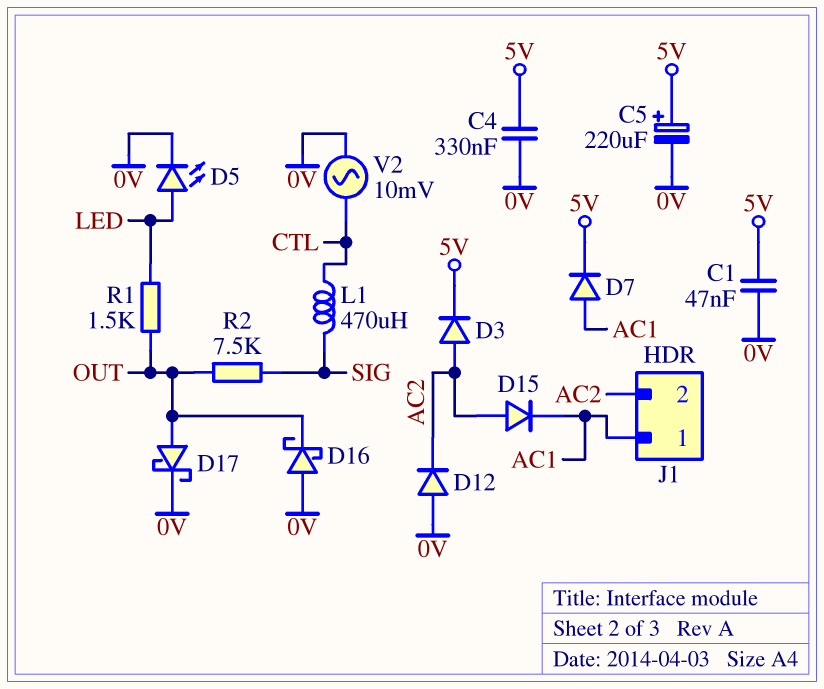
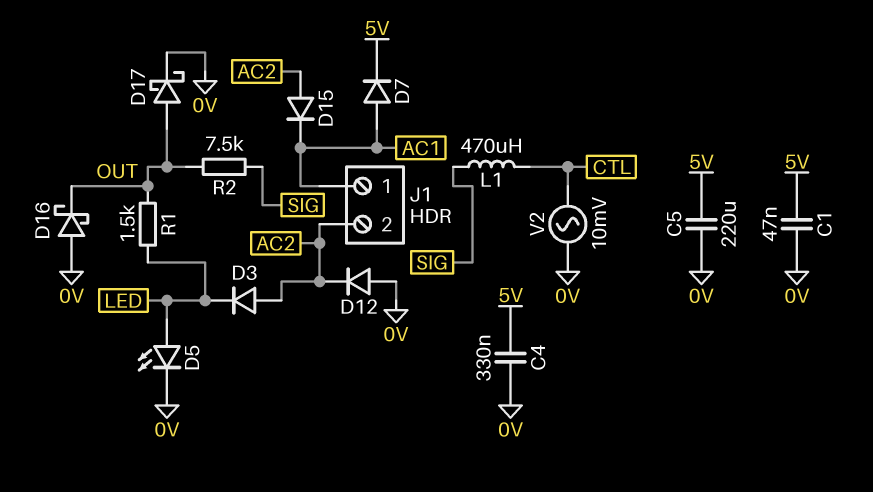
C5: 220uF (plus 5V, minus 0V) -> 220uF (0V, 5V)
D3: diode (A AC2, K 5V) -> diode (A AC2, K LED)

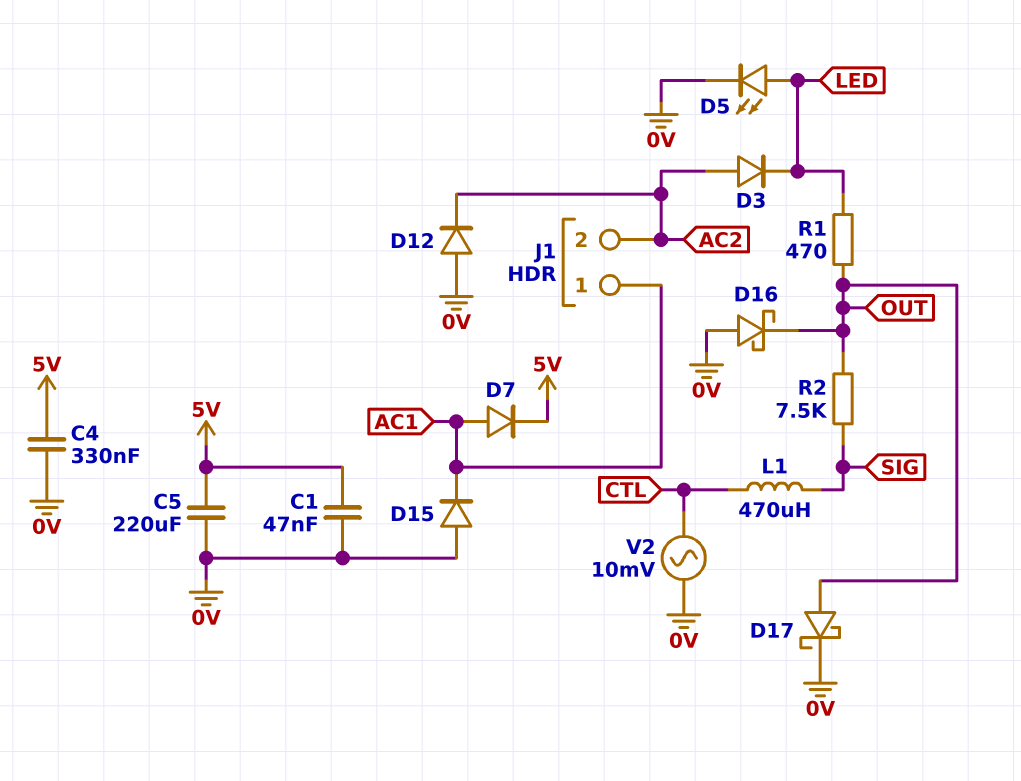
D15: diode (A AC2, K AC1) -> diode (A 0V, K AC1)
R1: 1.5k (LED, OUT) -> 470 (LED, OUT)

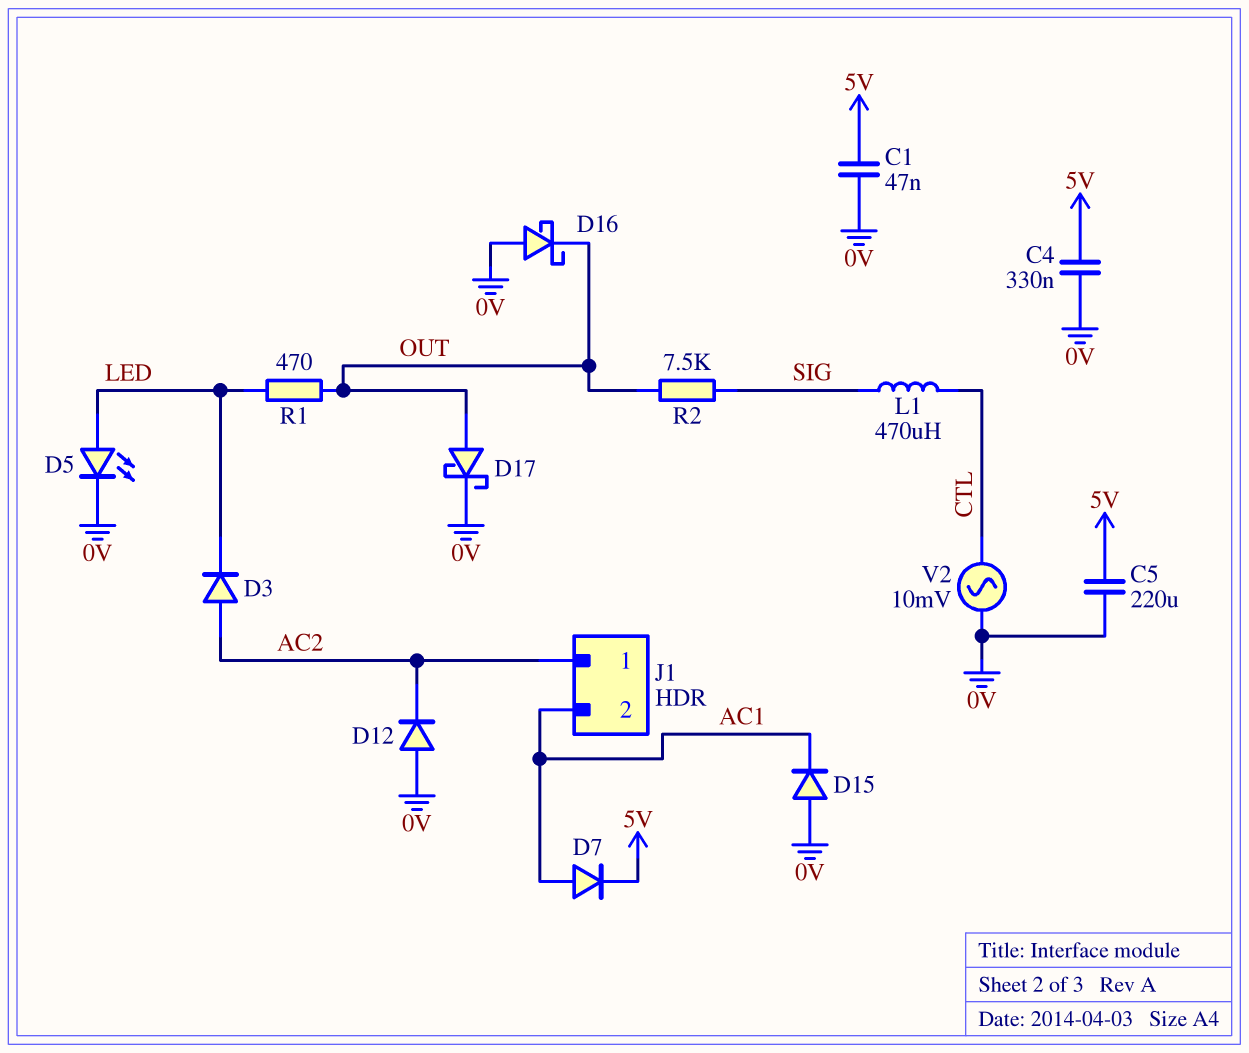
J1 pin 1: AC1 -> AC2
J1 pin 2: AC2 -> AC1

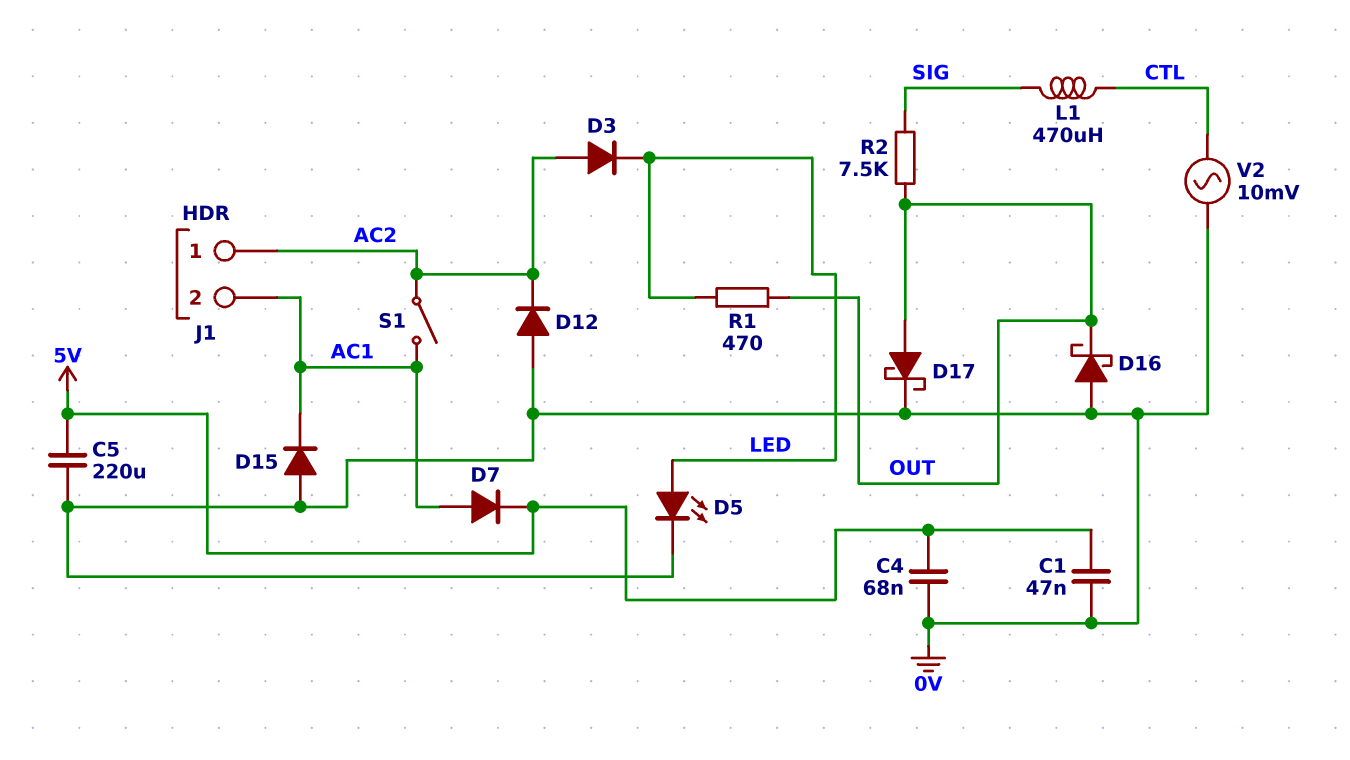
C4: 330nF (0V, 5V) -> 68nF (0V, 5V)
S1: none -> switch (AC1, AC2)

